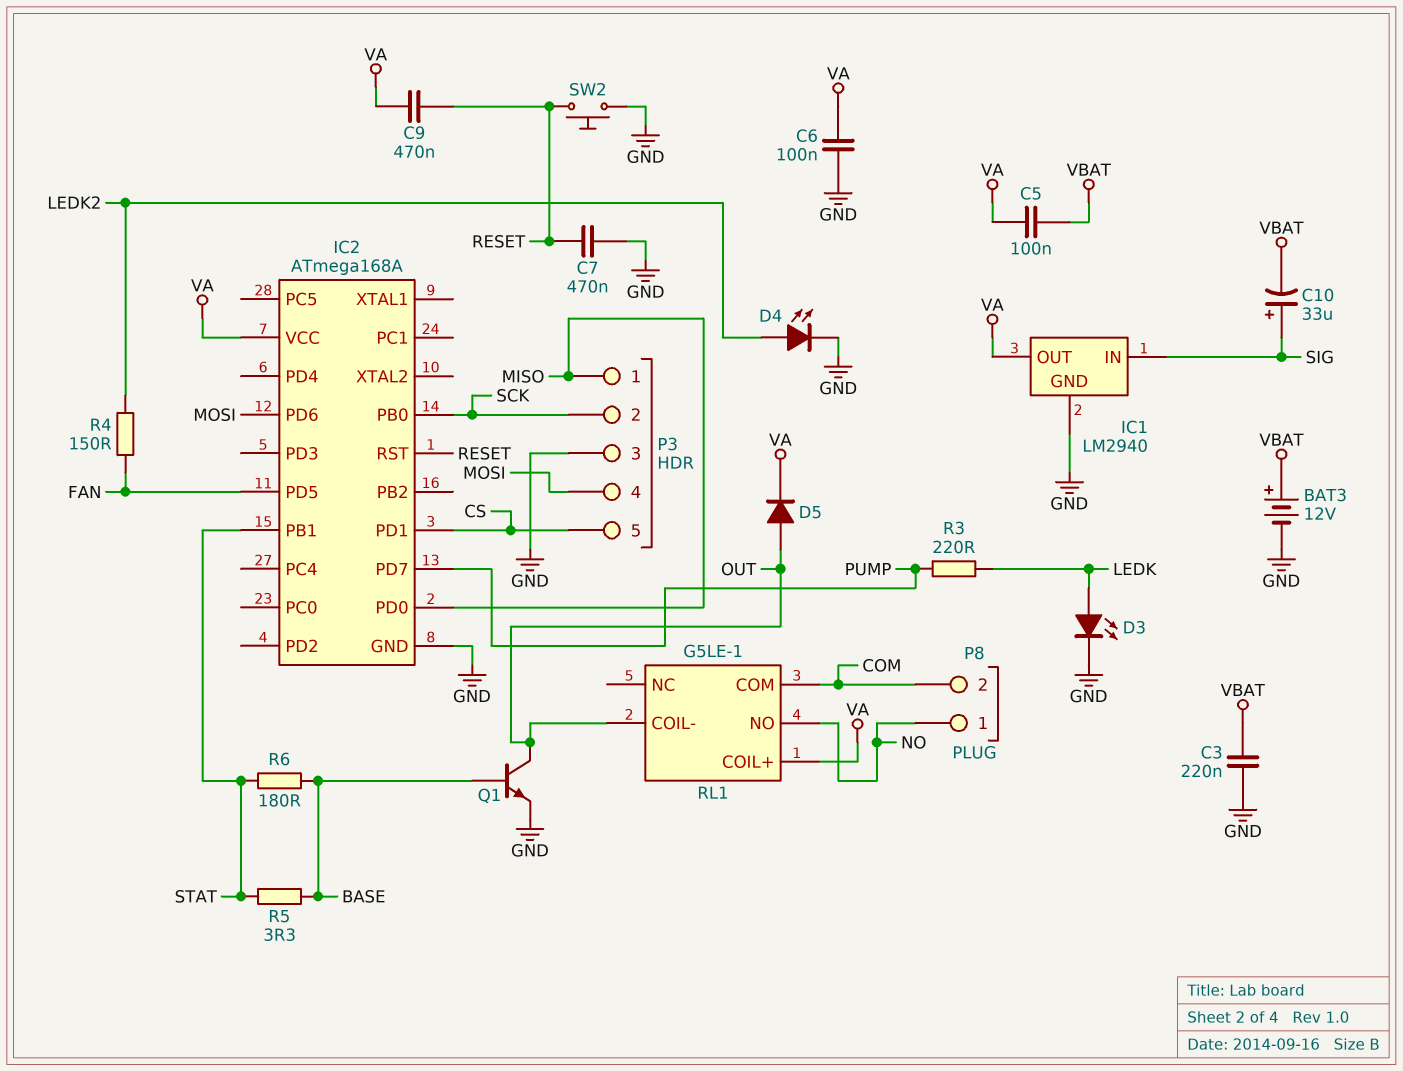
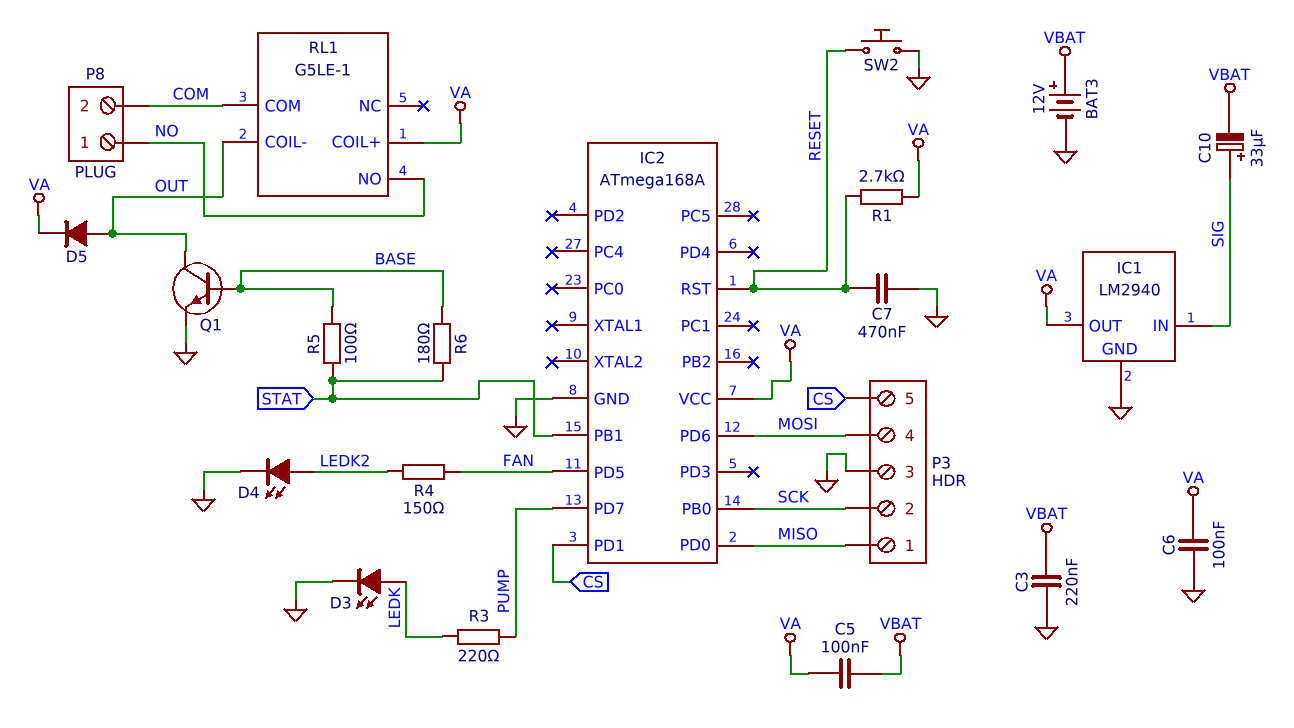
C9: 470nF (RESET, VA) -> none
R1: none -> 2.7k (RESET, VA)
R5: 3.3 (BASE, STAT) -> 100 (BASE, STAT)

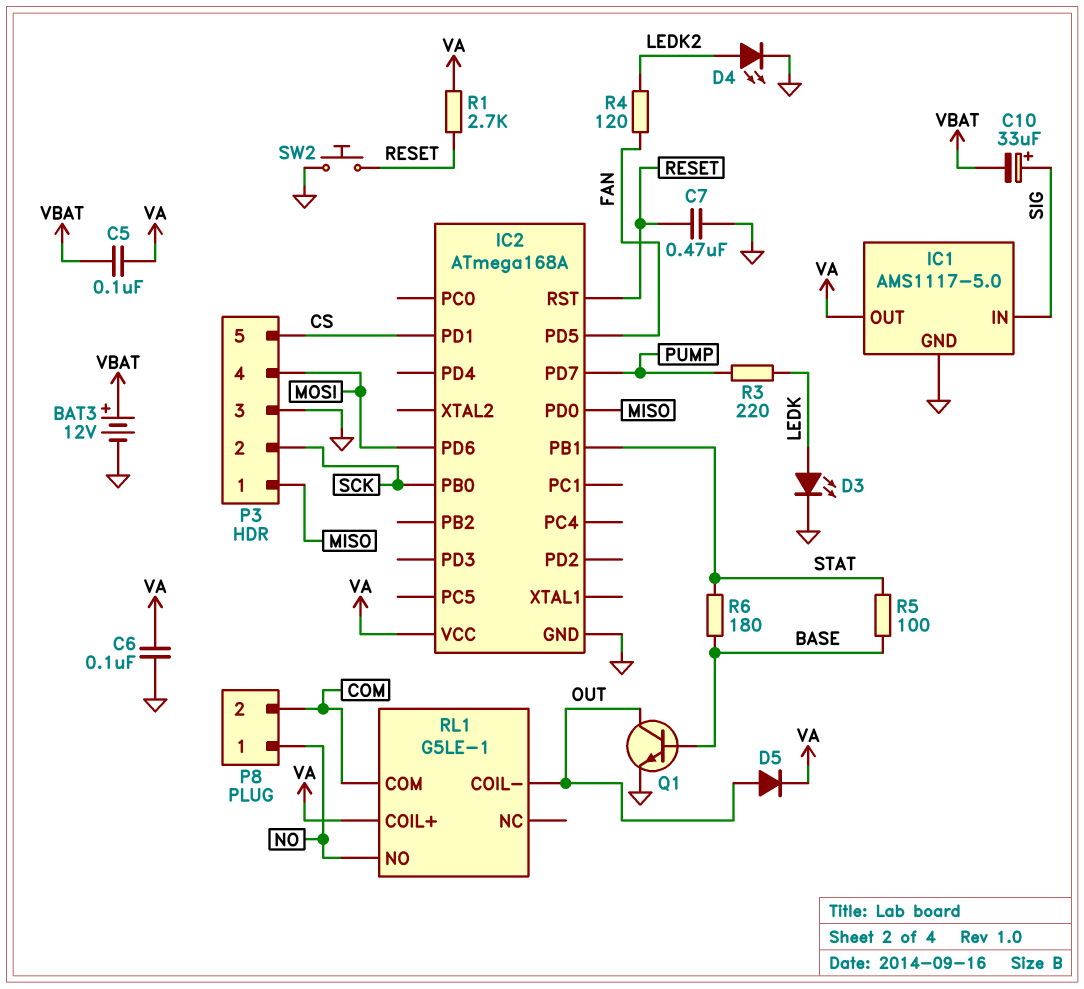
C3: 220nF (GND, VBAT) -> none
IC1: LM2940 -> AMS1117-5.0
R4: 150 (FAN, LEDK2) -> 120 (FAN, LEDK2)

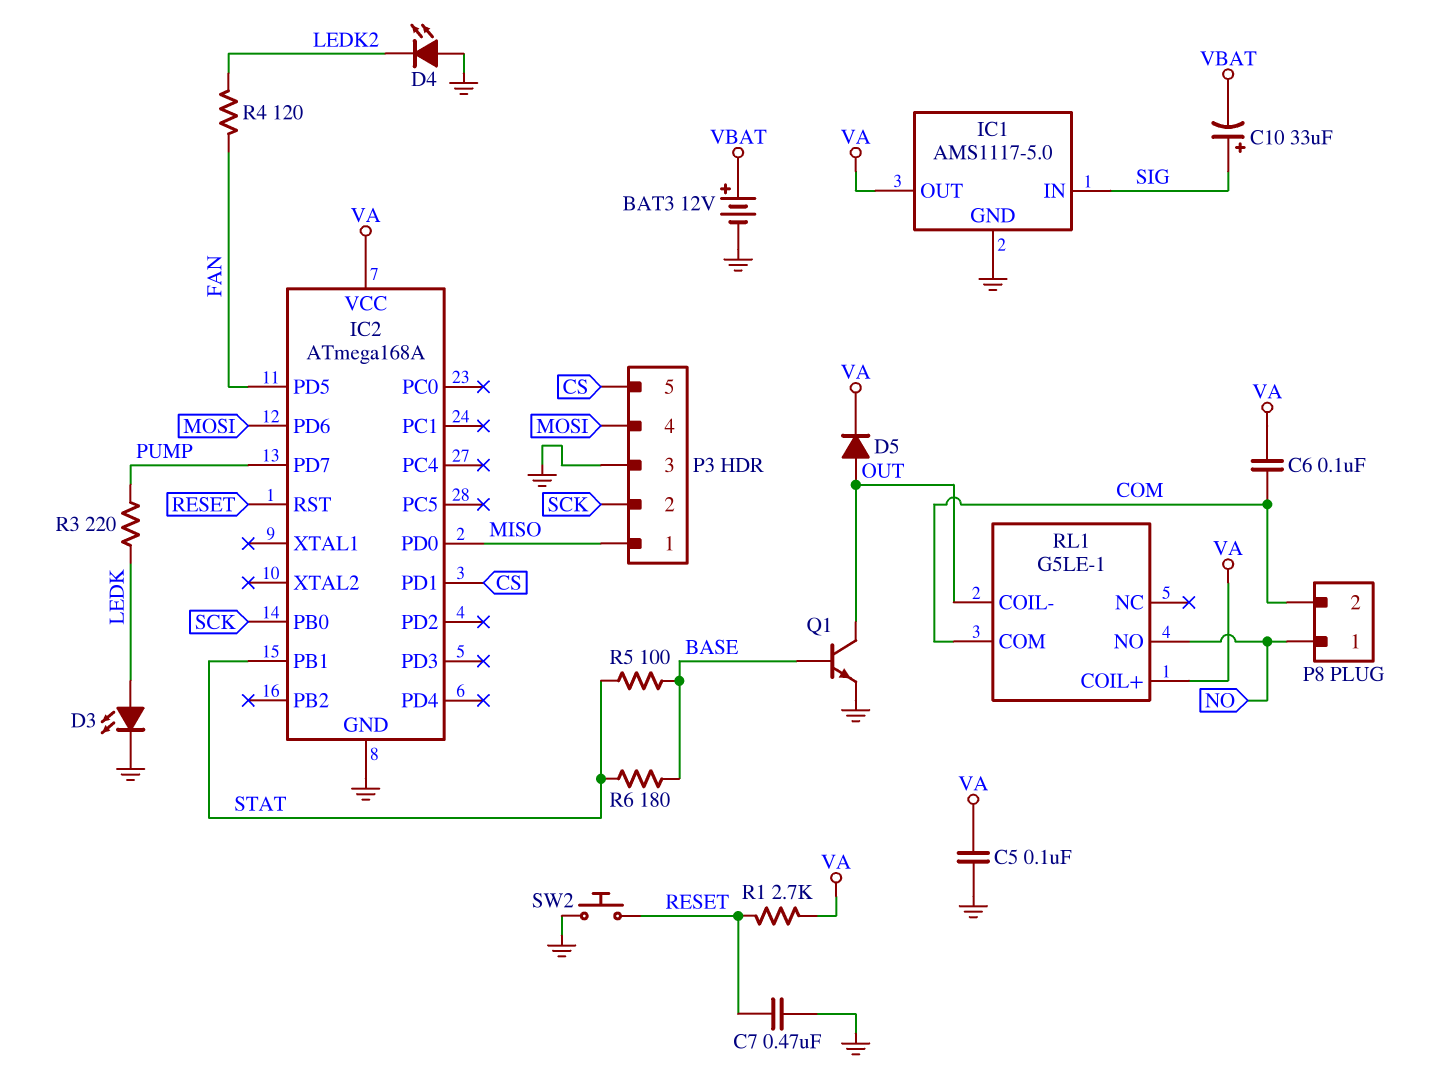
C5: 100nF (VA, VBAT) -> 100nF (GND, VA)
C6: 100nF (GND, VA) -> 100nF (COM, VA)
D4: LED (A LEDK2, K GND) -> LED (A GND, K LEDK2)

